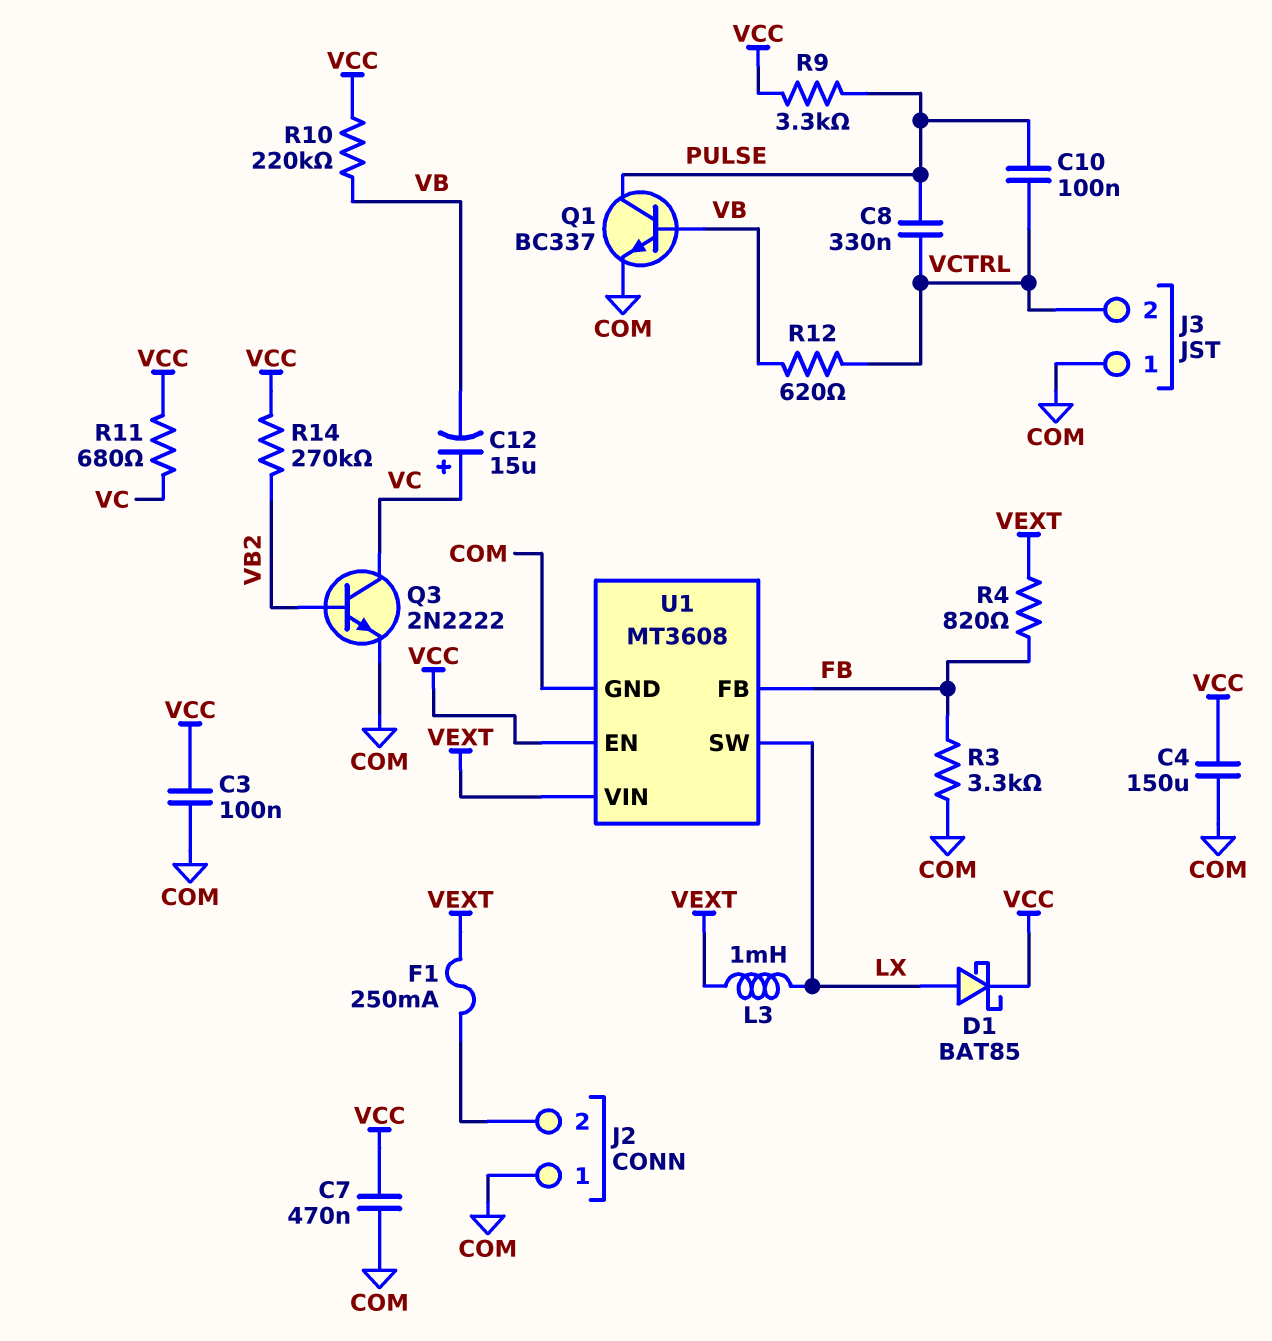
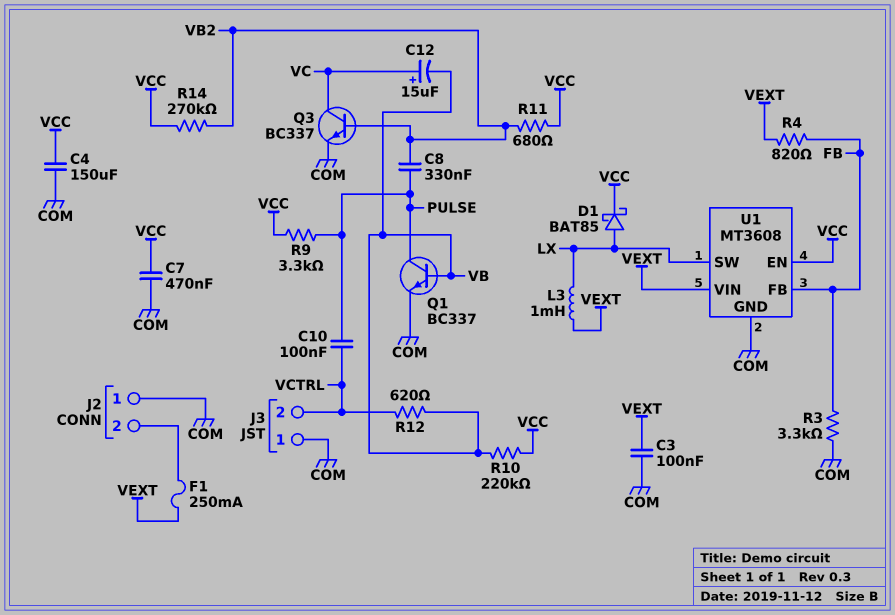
C3: 100nF (COM, VCC) -> 100nF (COM, VEXT)
C8: 330nF (PULSE, VCTRL) -> 330nF (PULSE, VB2)
Q3: NPN 2N2222 (B VB2, C VC, E COM) -> NPN BC337 (B VB2, C VC, E COM)
R11: 680 (VC, VCC) -> 680 (VB2, VCC)

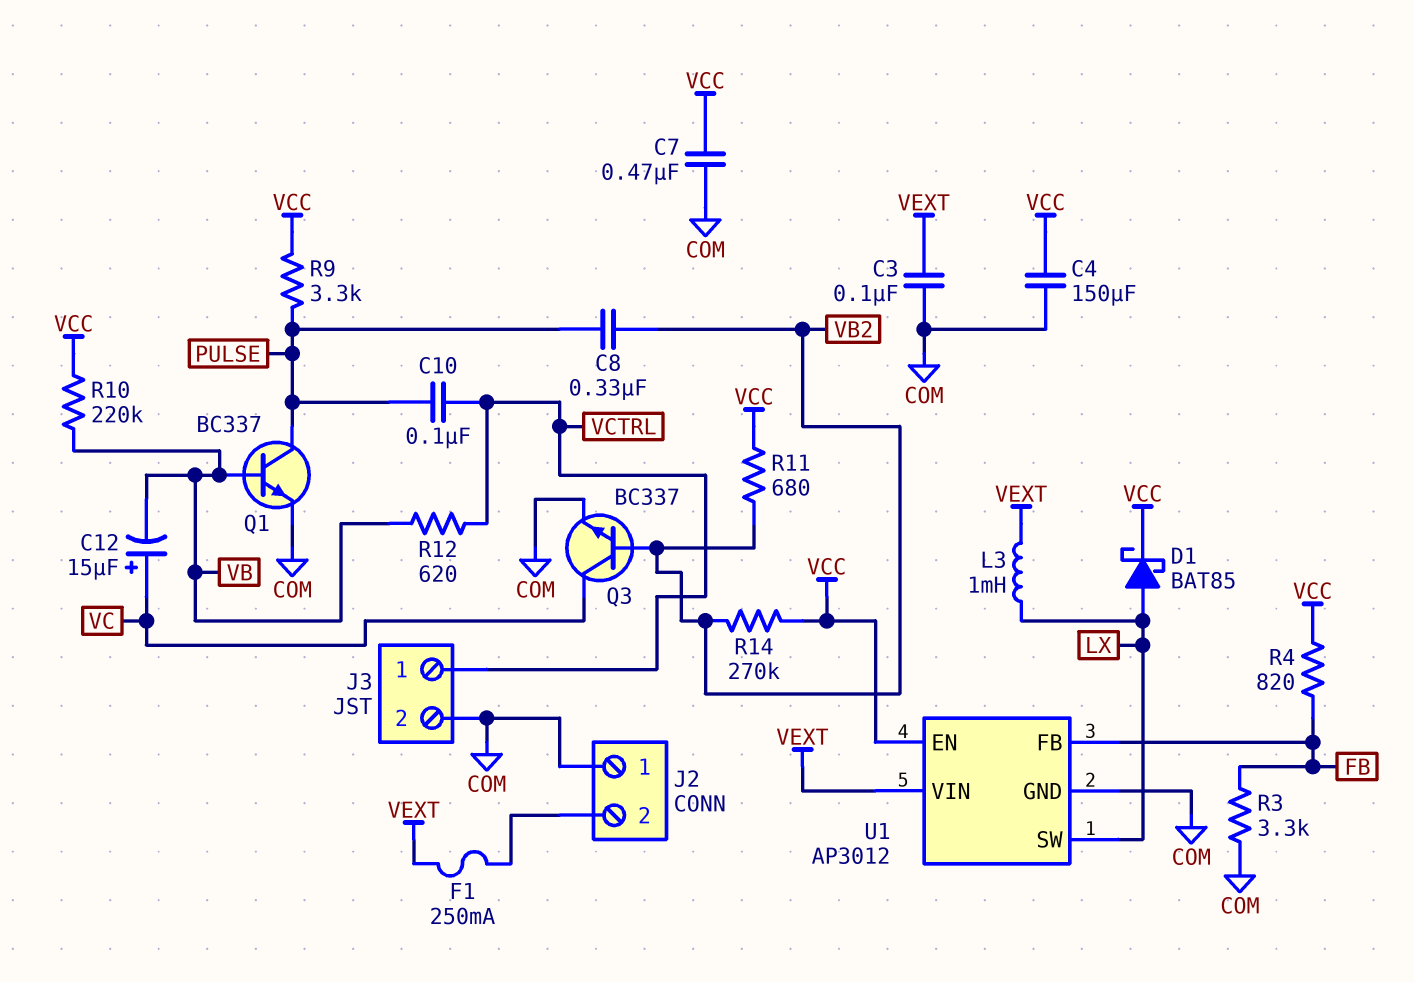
J3 pin 1: COM -> VCTRL
J3 pin 2: VCTRL -> COM
R4: 820 (FB, VEXT) -> 820 (FB, VCC)
U1: MT3608 -> AP3012

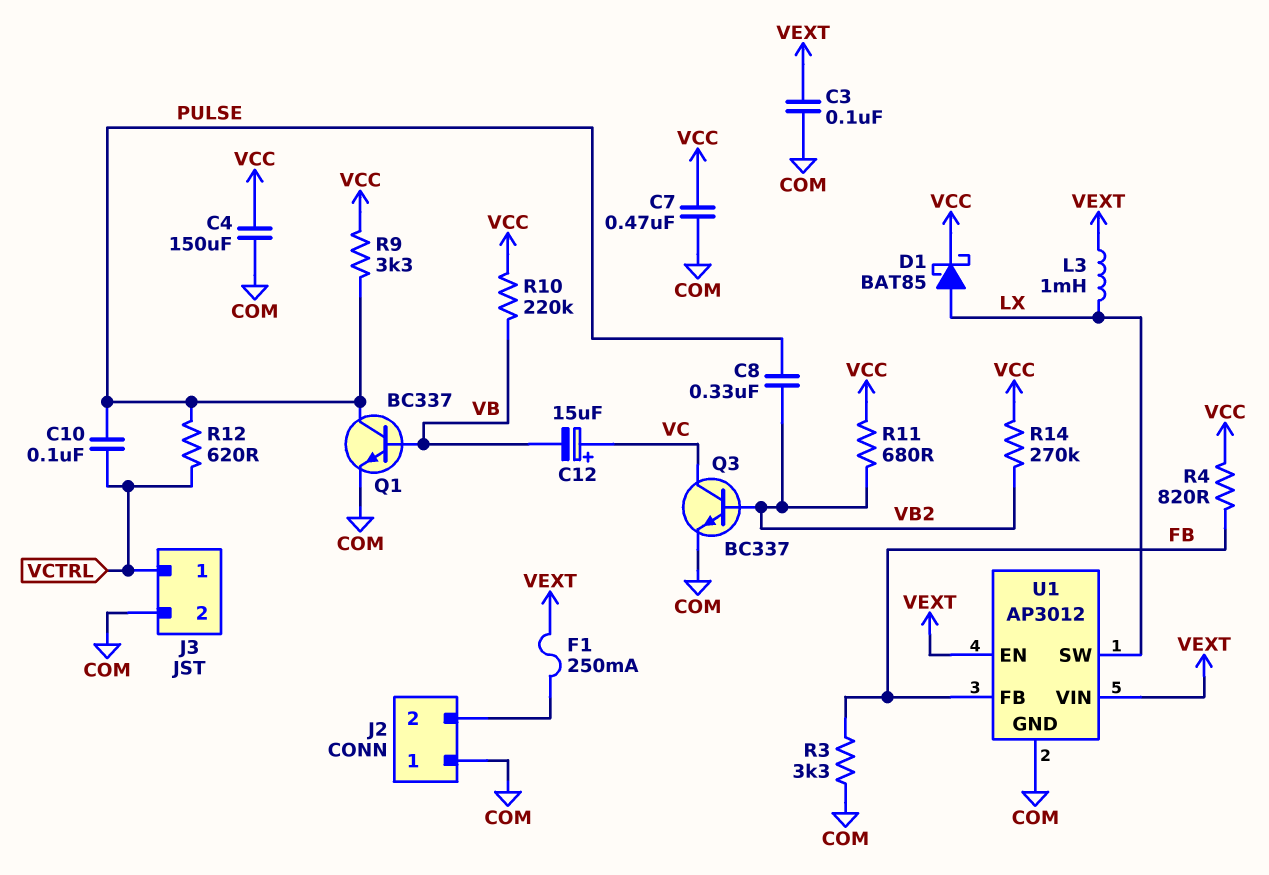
R12: 620 (VB, VCTRL) -> 620 (PULSE, VCTRL)
U1 pin EN: VCC -> VEXT

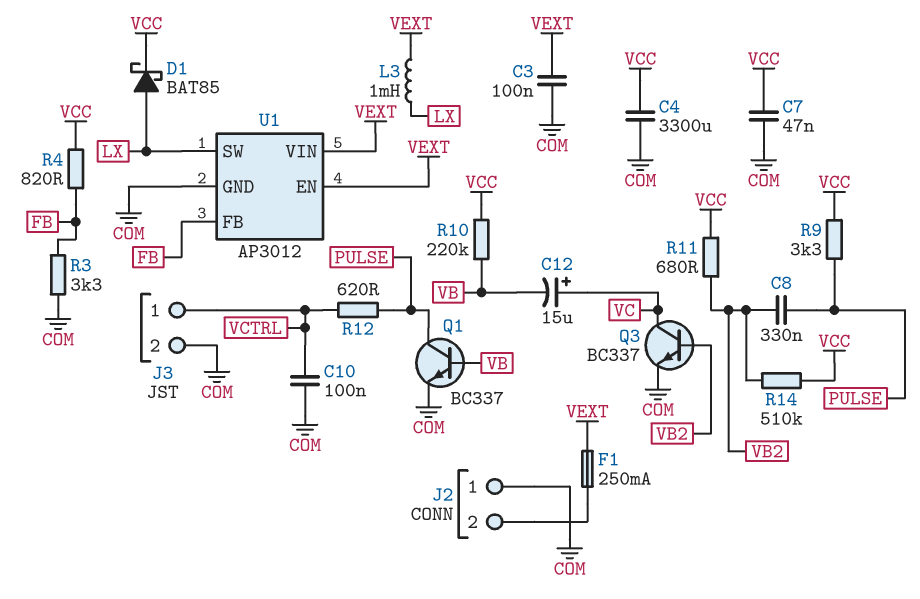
C4: 150uF (COM, VCC) -> 3300uF (COM, VCC)
C7: 470nF (COM, VCC) -> 47nF (COM, VCC)
C10: 100nF (PULSE, VCTRL) -> 100nF (COM, VCTRL)
R14: 270k (VB2, VCC) -> 510k (VB2, VCC)

